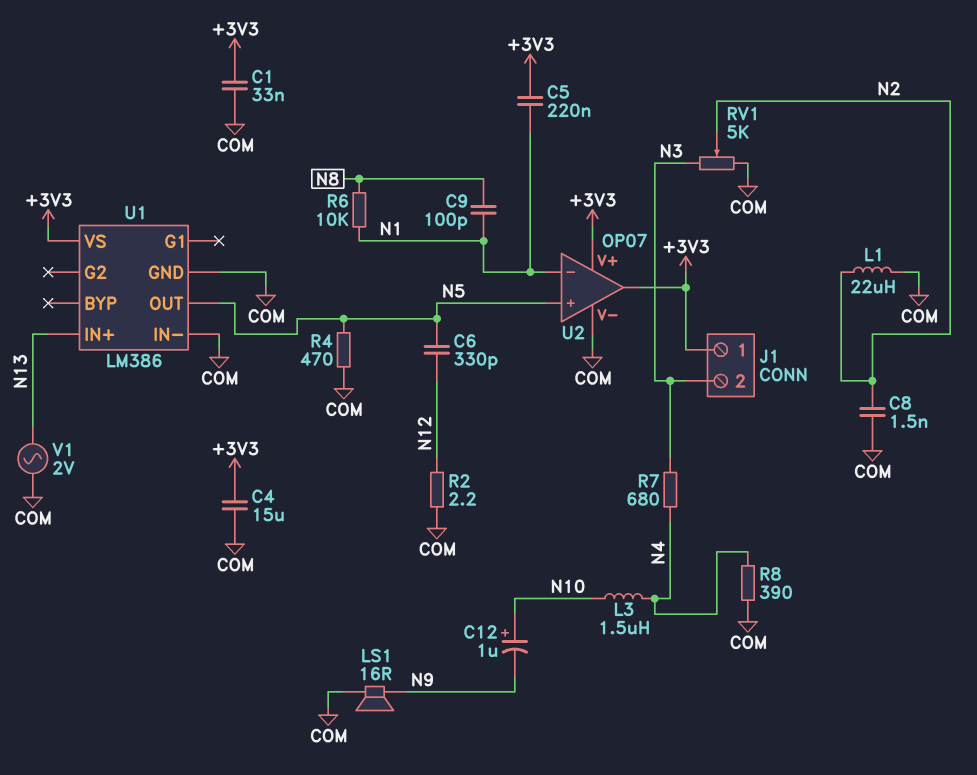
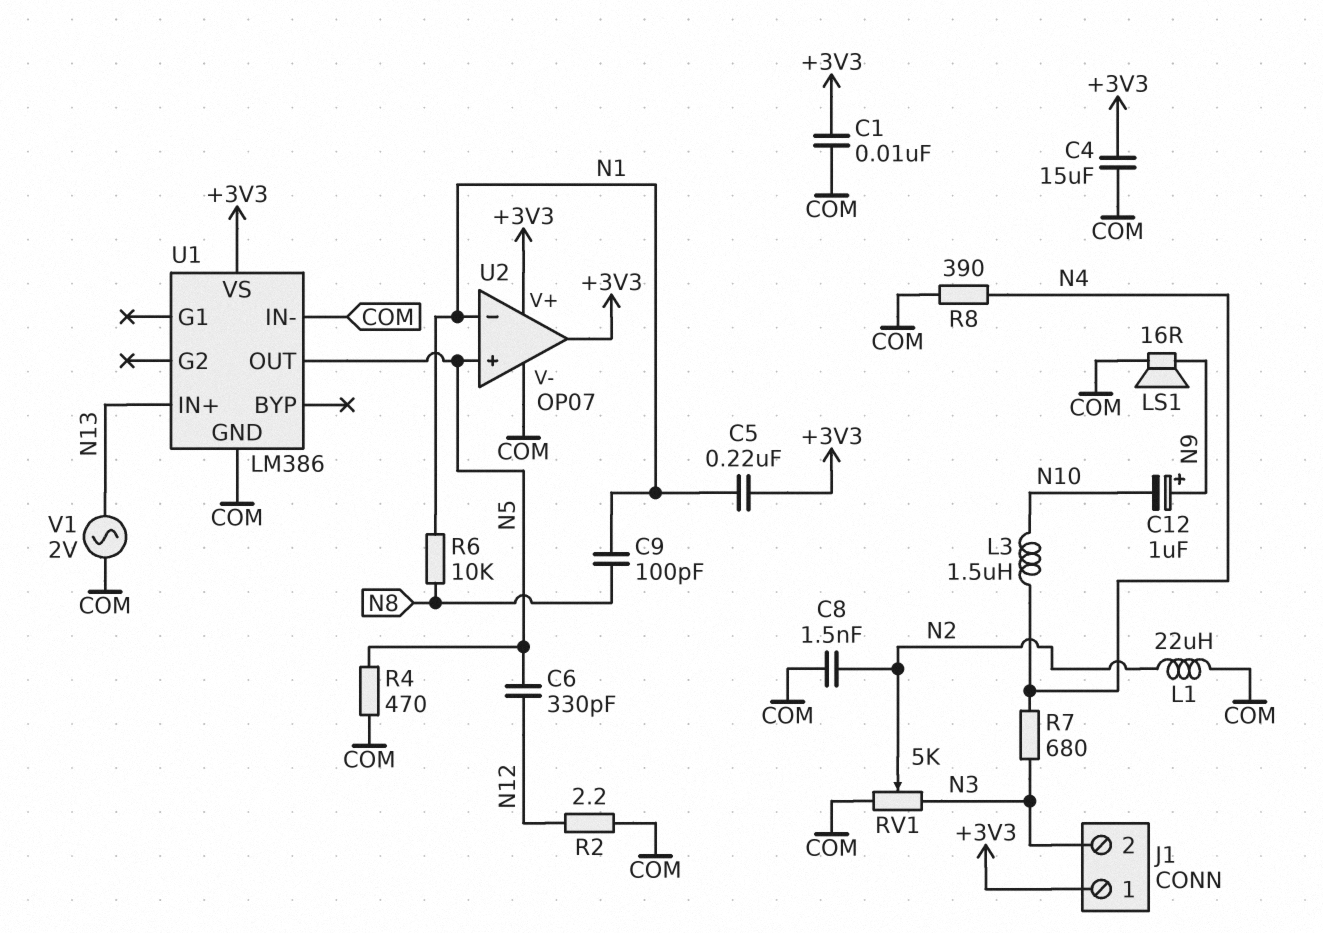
C1: 33nF (+3V3, COM) -> 10nF (+3V3, COM)
C12: 1uF (plus N10, minus N9) -> 1uF (plus N9, minus N10)

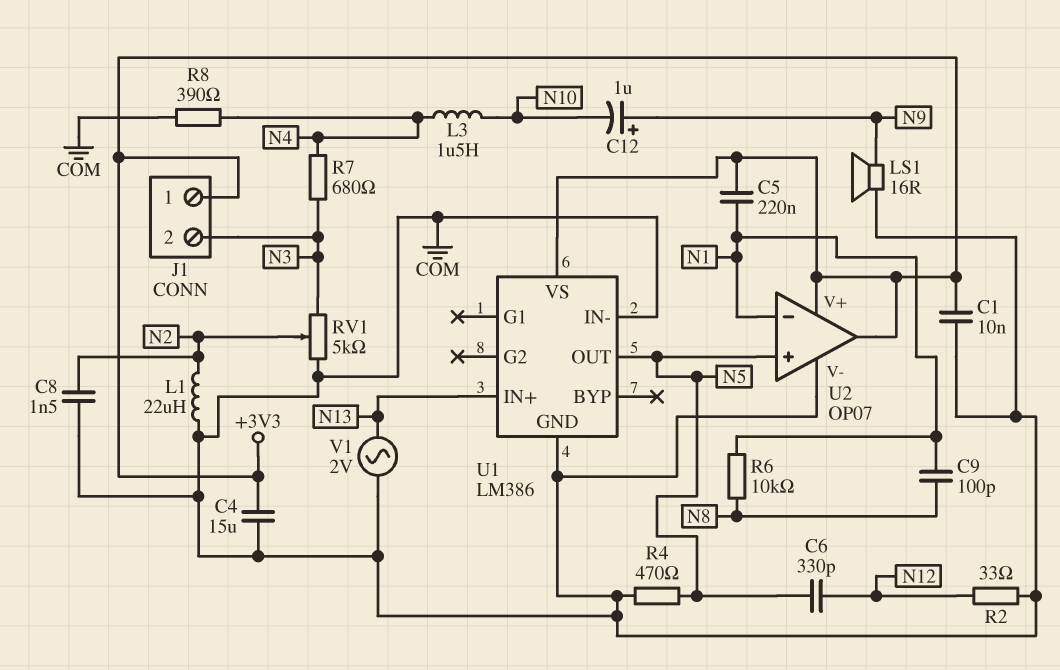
R2: 2.2 (COM, N12) -> 33 (COM, N12)

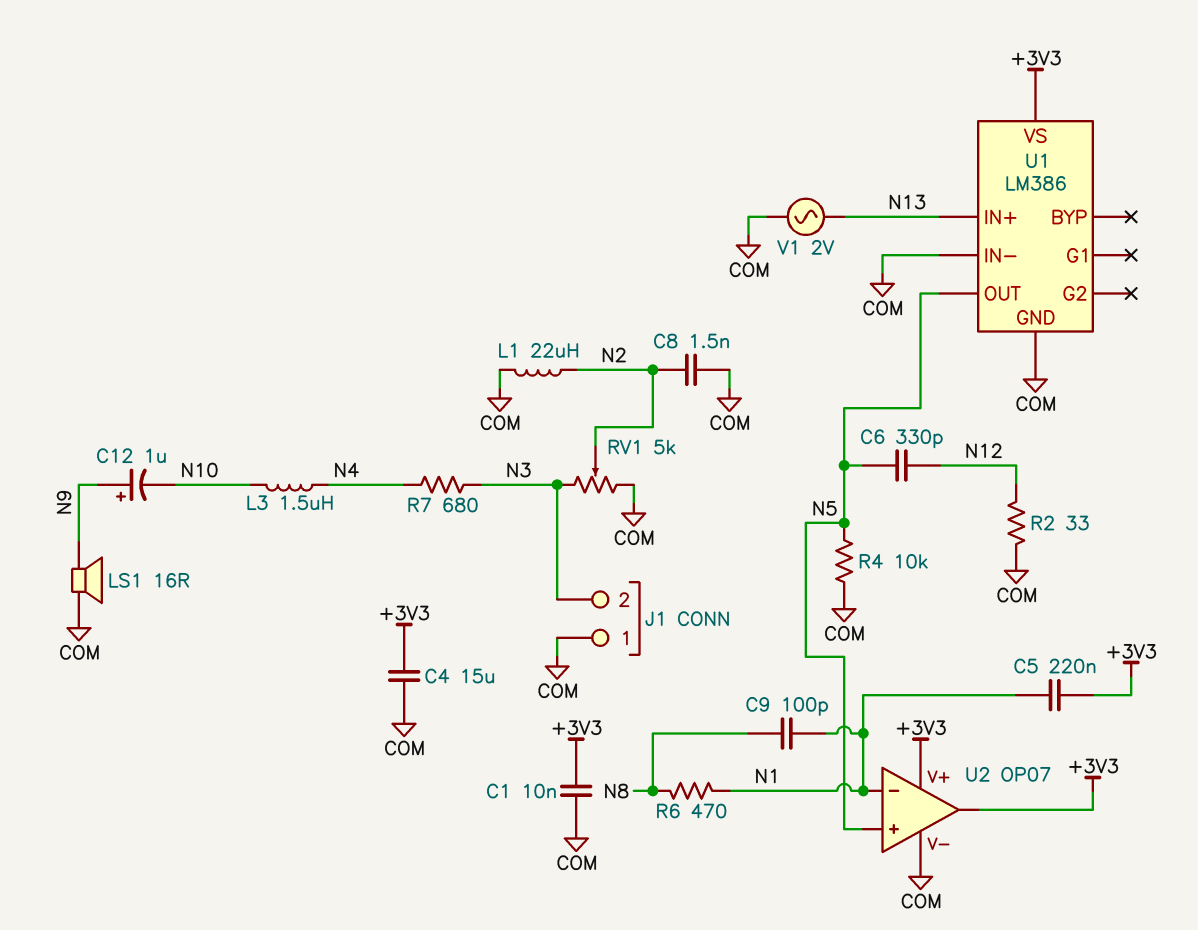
J1 pin 1: +3V3 -> COM
R4: 470 (COM, N5) -> 10k (COM, N5)
R6: 10k (N1, N8) -> 470 (N1, N8)
R8: 390 (COM, N4) -> none

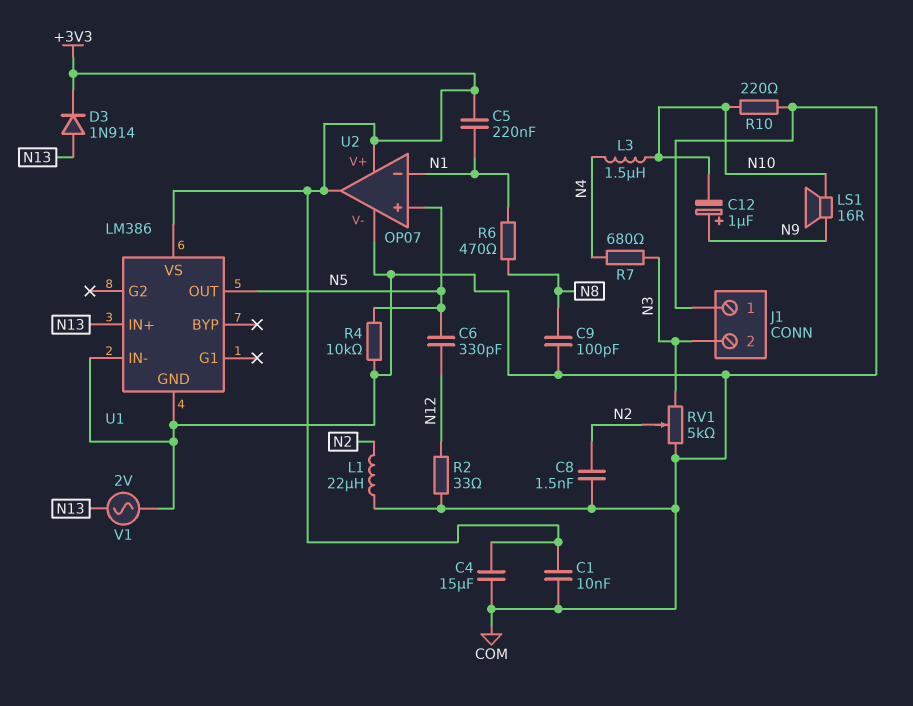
C9: 100pF (N1, N8) -> 100pF (COM, N8)
D3: none -> diode 1N914 (A N13, K +3V3)
LS1: speaker 16R (COM, N9) -> speaker 16R (N9, N10)
R10: none -> 220 (COM, N10)

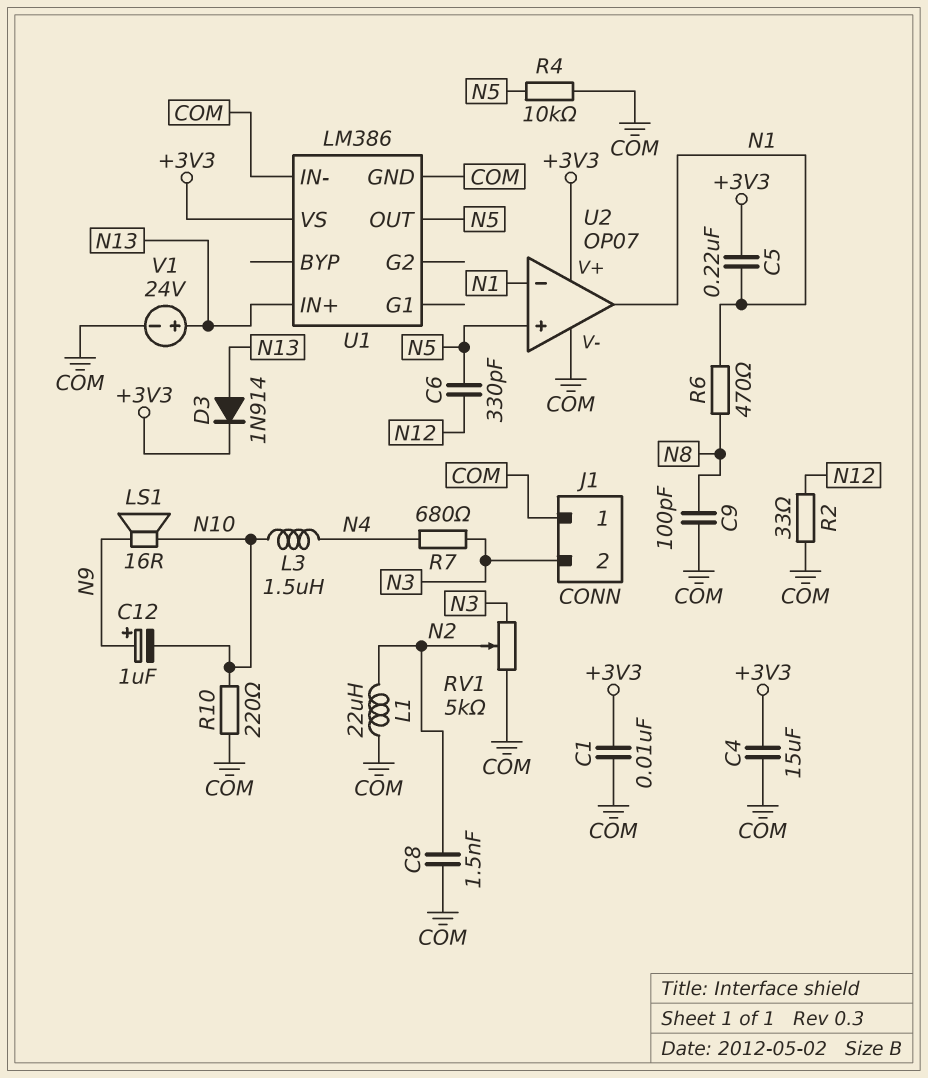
U2 pin out: +3V3 -> N1
V1: AC 2V (COM, N13) -> 24V (plus N13, minus COM)

